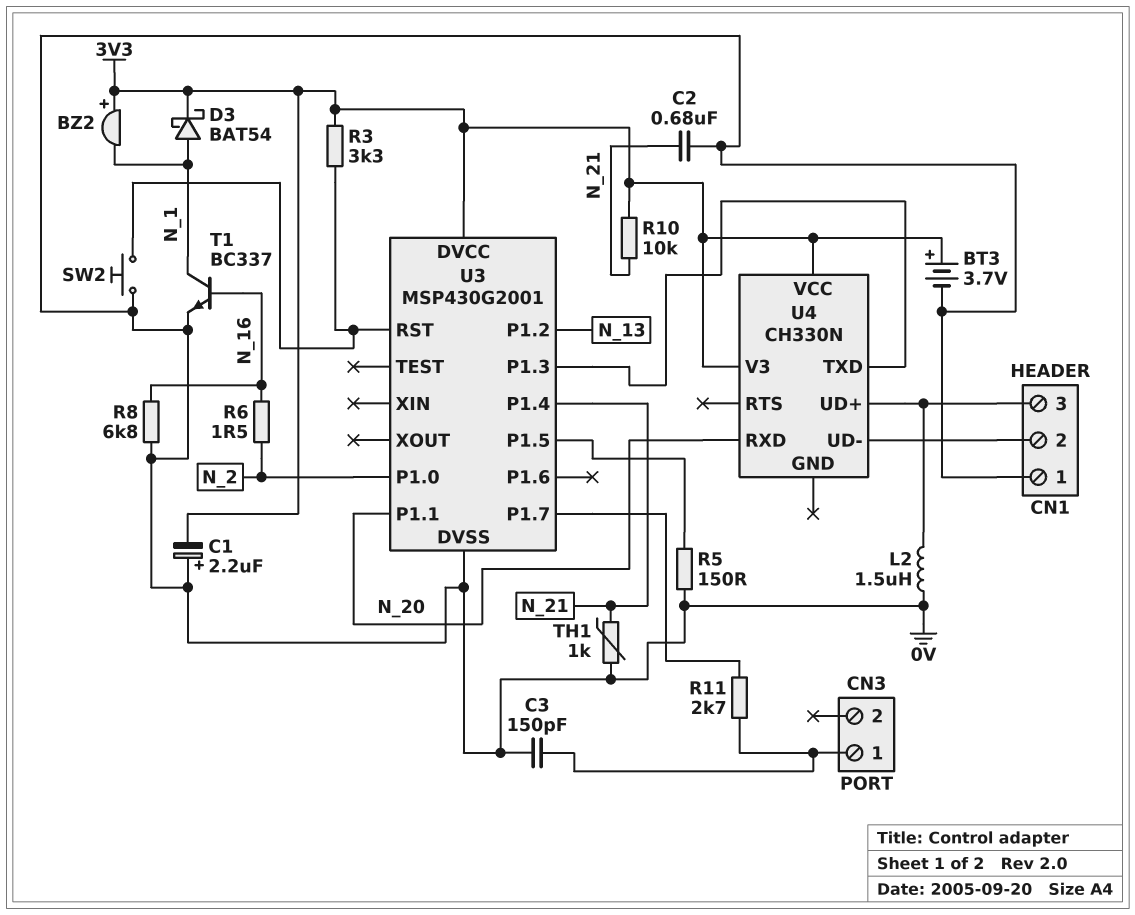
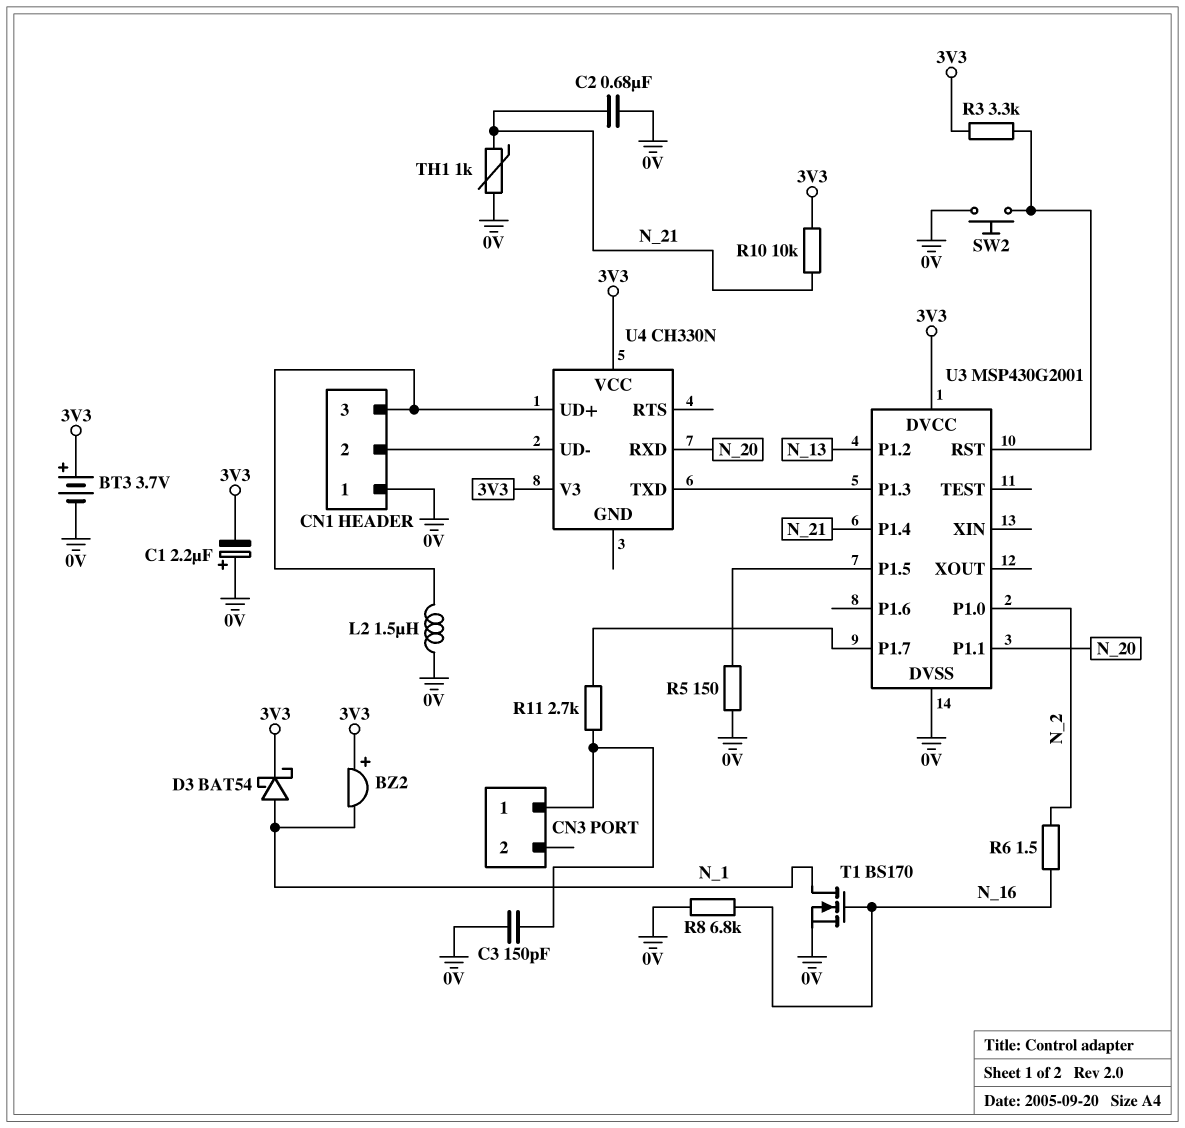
T1: NPN BC337 (B N_16, C N_1, E 0V) -> NMOS BS170 (G N_16, D N_1, S 0V)

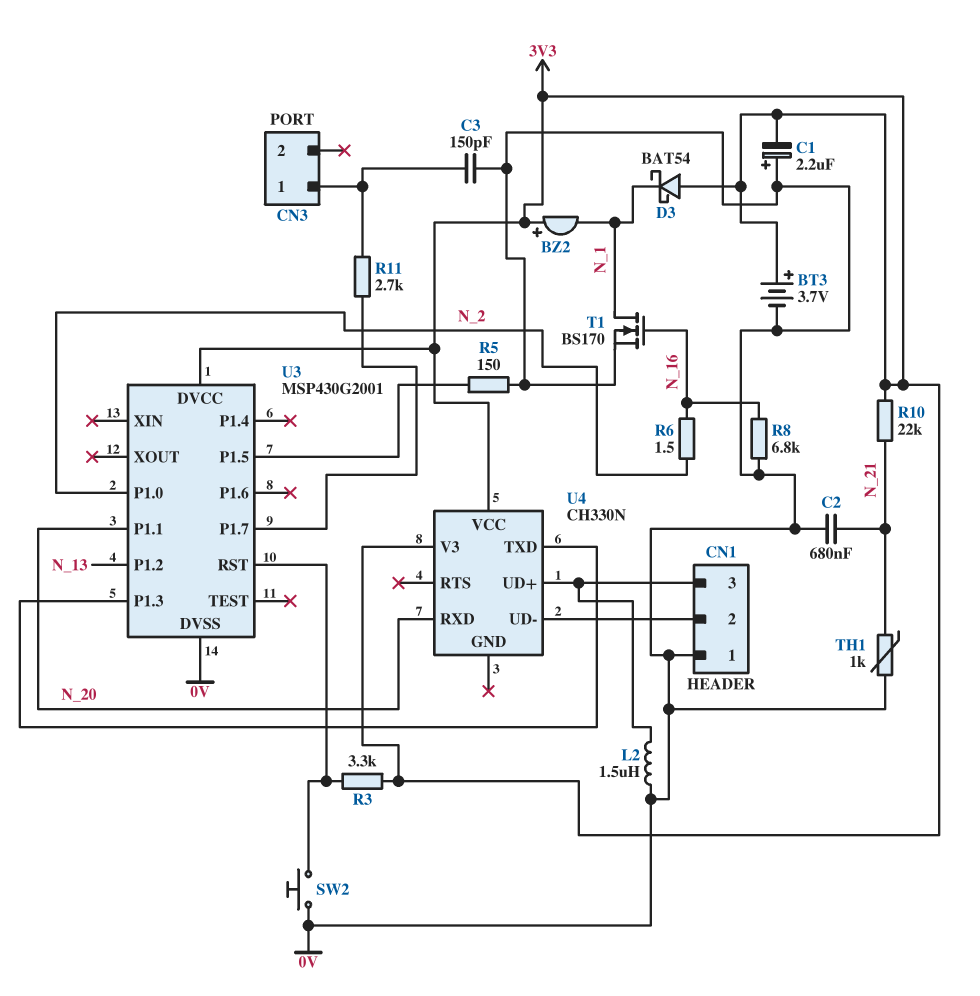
D3: schottky BAT54 (A N_1, K 3V3) -> schottky BAT54 (A 3V3, K N_1)
R10: 10k (3V3, N_21) -> 22k (3V3, N_21)
U3 pin P1.4: N_21 -> none

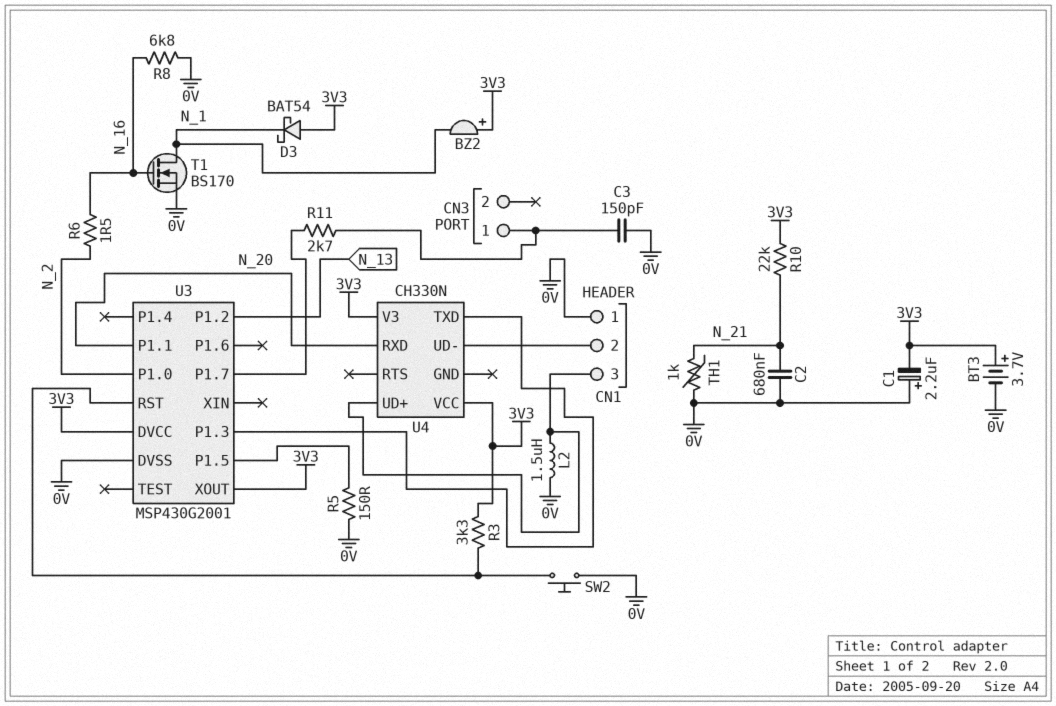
U3 pin XOUT: none -> 3V3

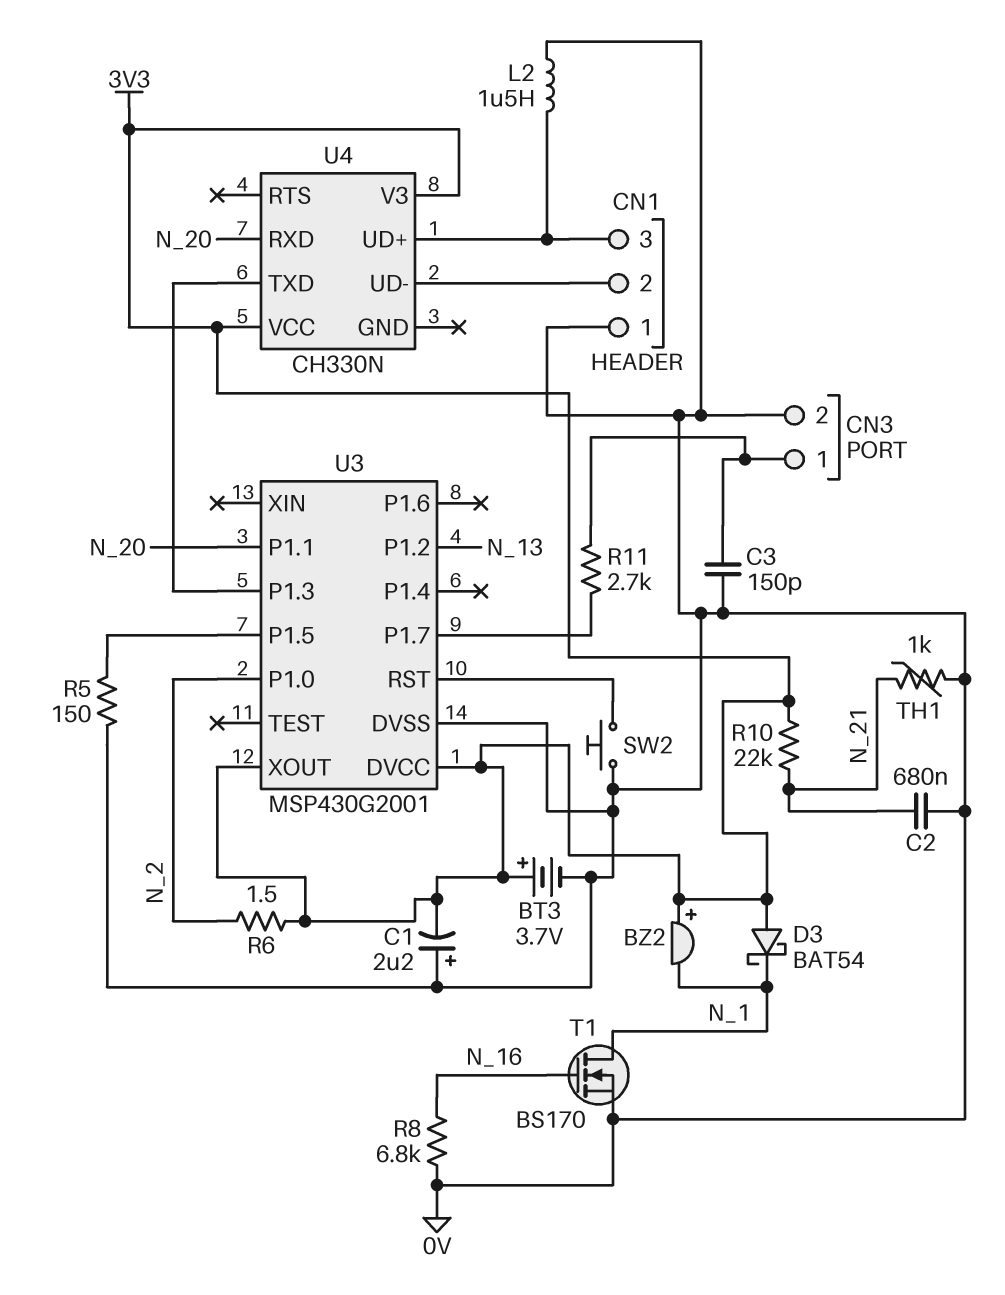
CN3 pin 2: none -> 0V
R3: 3.3k (3V3, U3/RST) -> none
R6: 1.5 (N_2, N_16) -> 1.5 (3V3, N_2)

